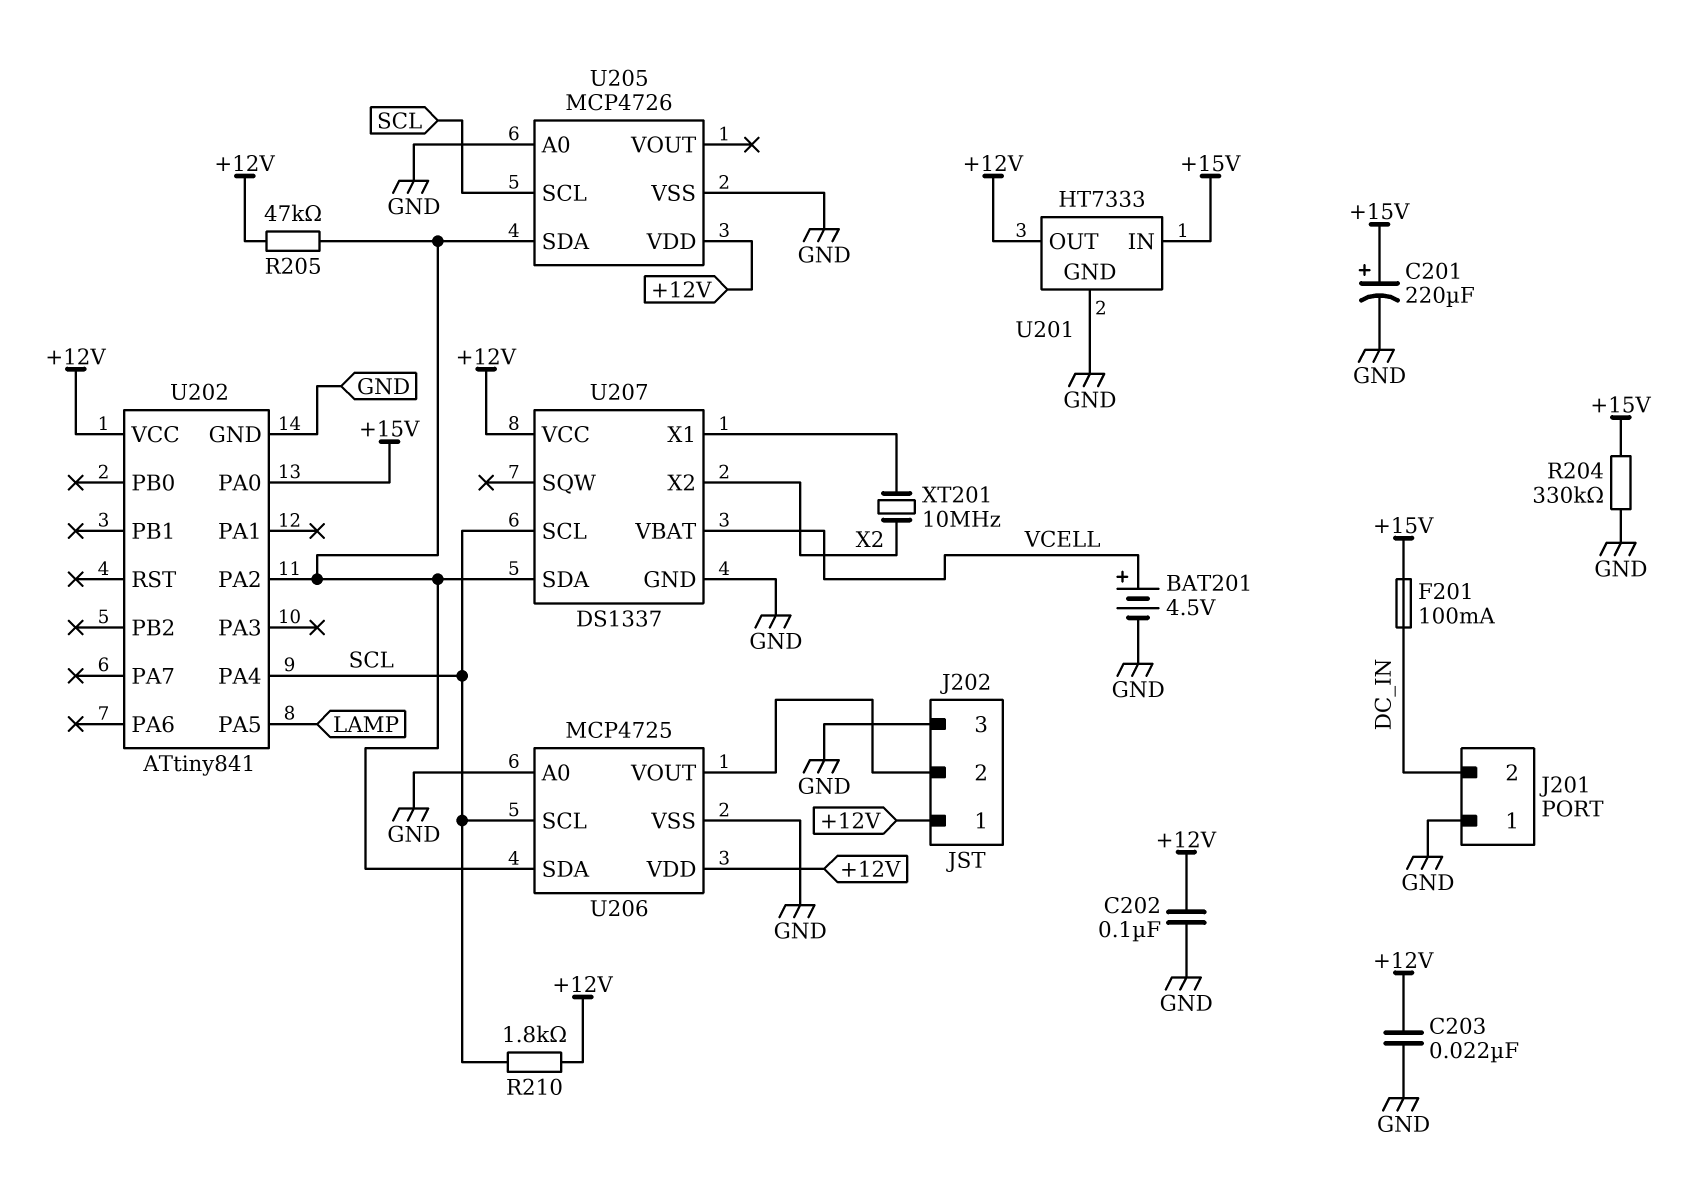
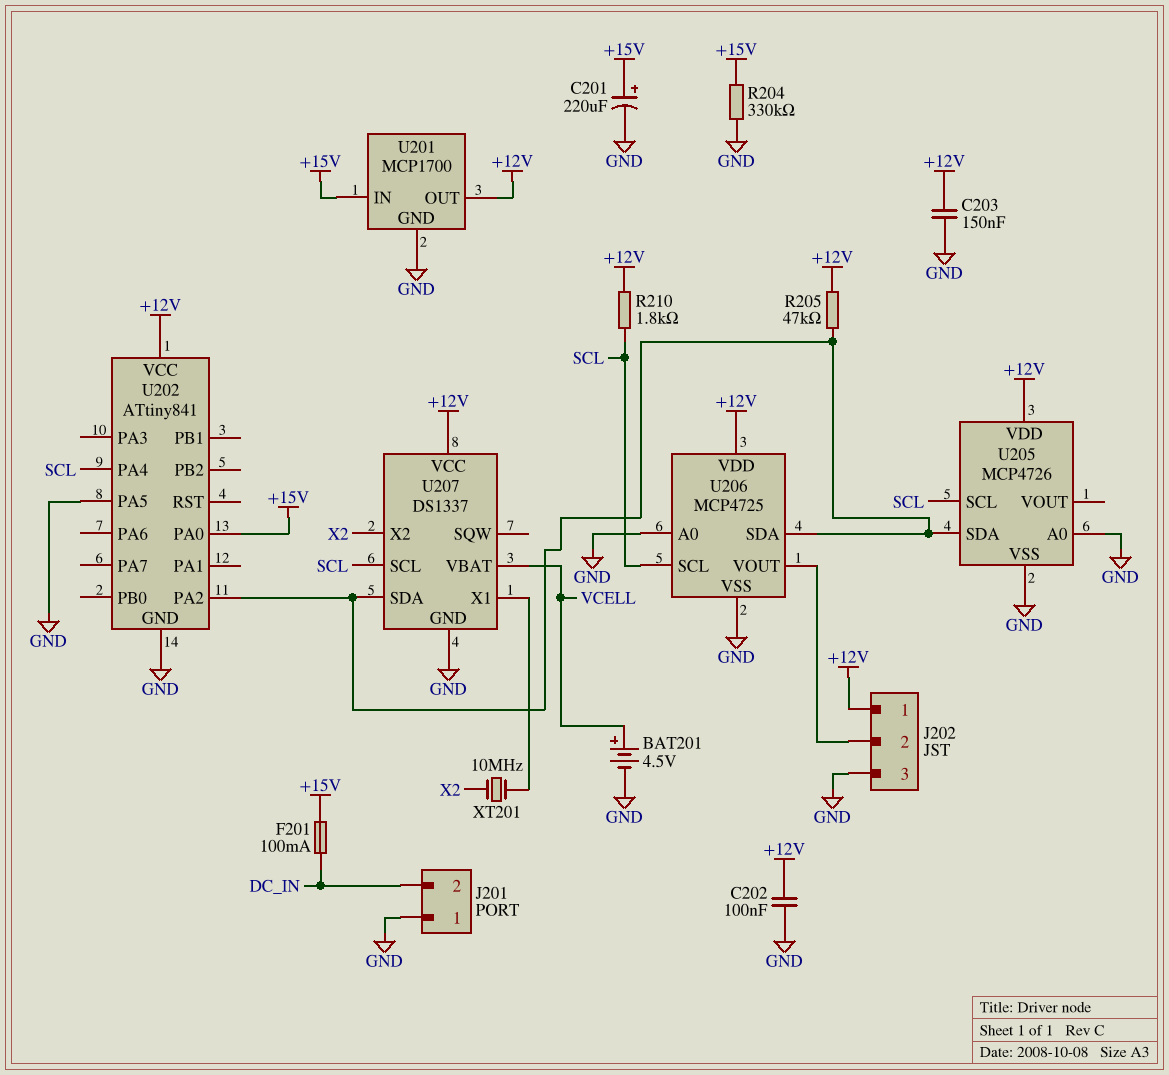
C203: 22nF (+12V, GND) -> 150nF (+12V, GND)
U201: HT7333 -> MCP1700
U202 pin PA5: LAMP -> GND

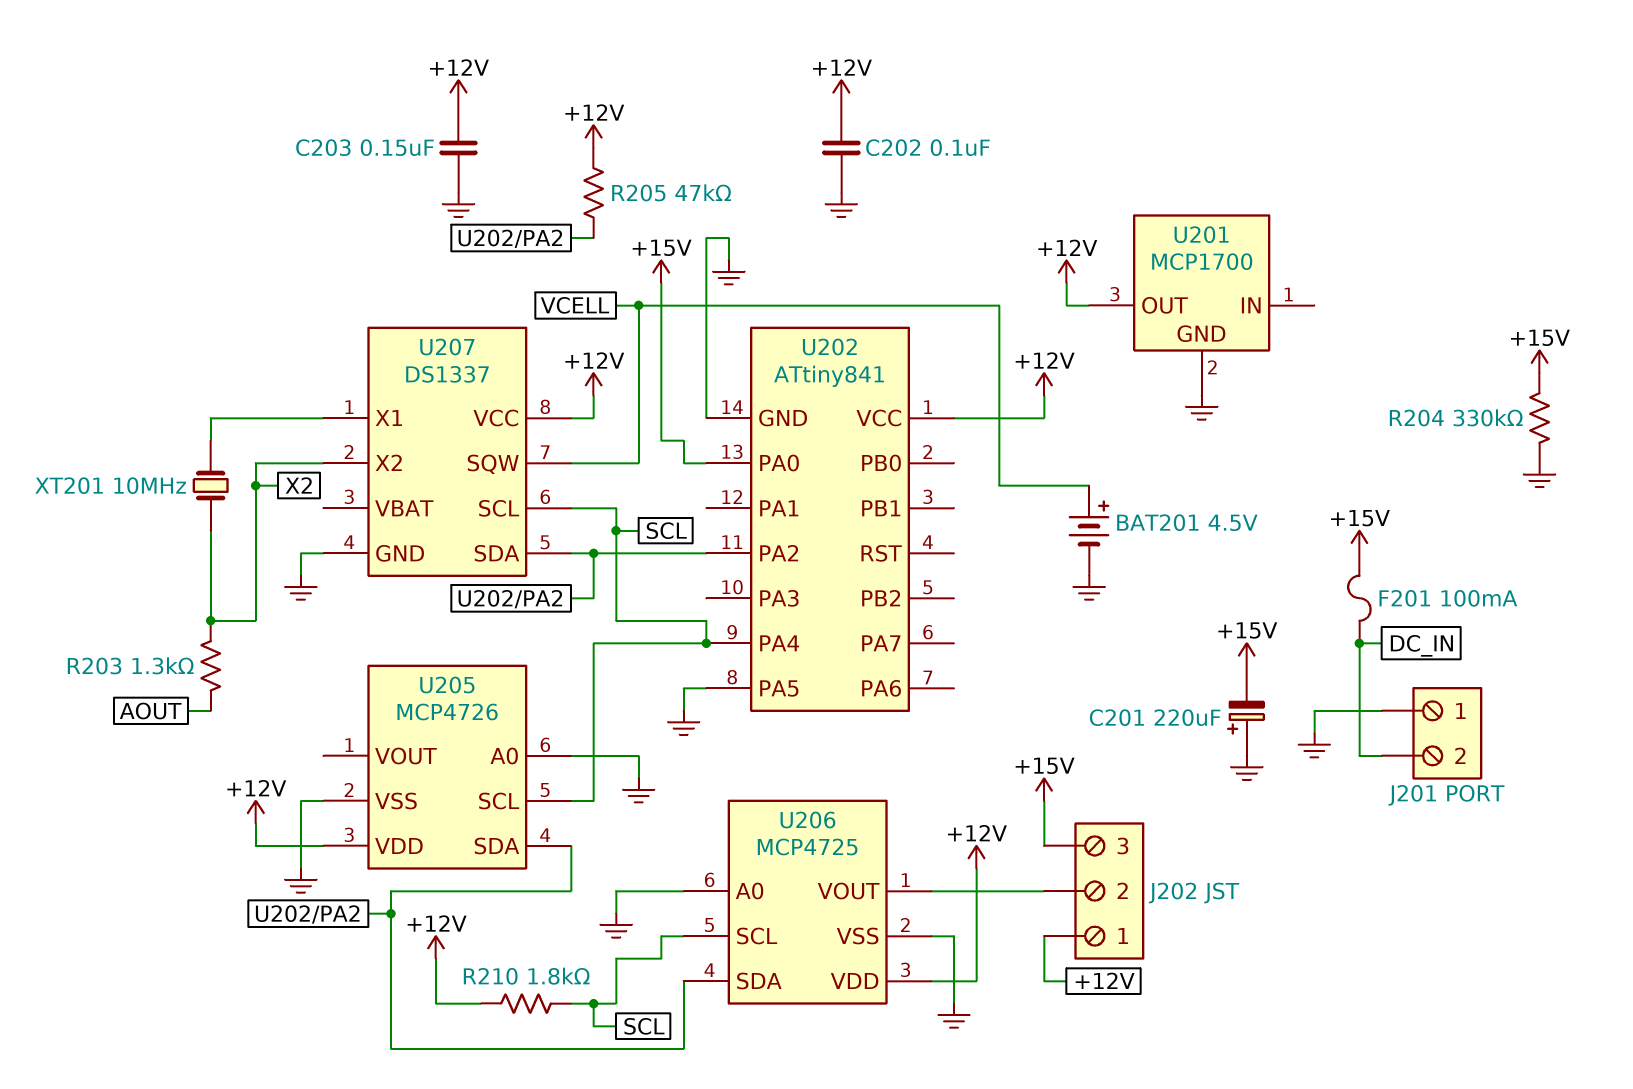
C201: 220uF (plus +15V, minus GND) -> 220uF (plus GND, minus +15V)
J202 pin 3: GND -> +15V
R203: none -> 1.3k (AOUT, X2)
U201 pin IN: +15V -> none
U207 pin SQW: none -> VCELL
U207 pin VBAT: VCELL -> none

